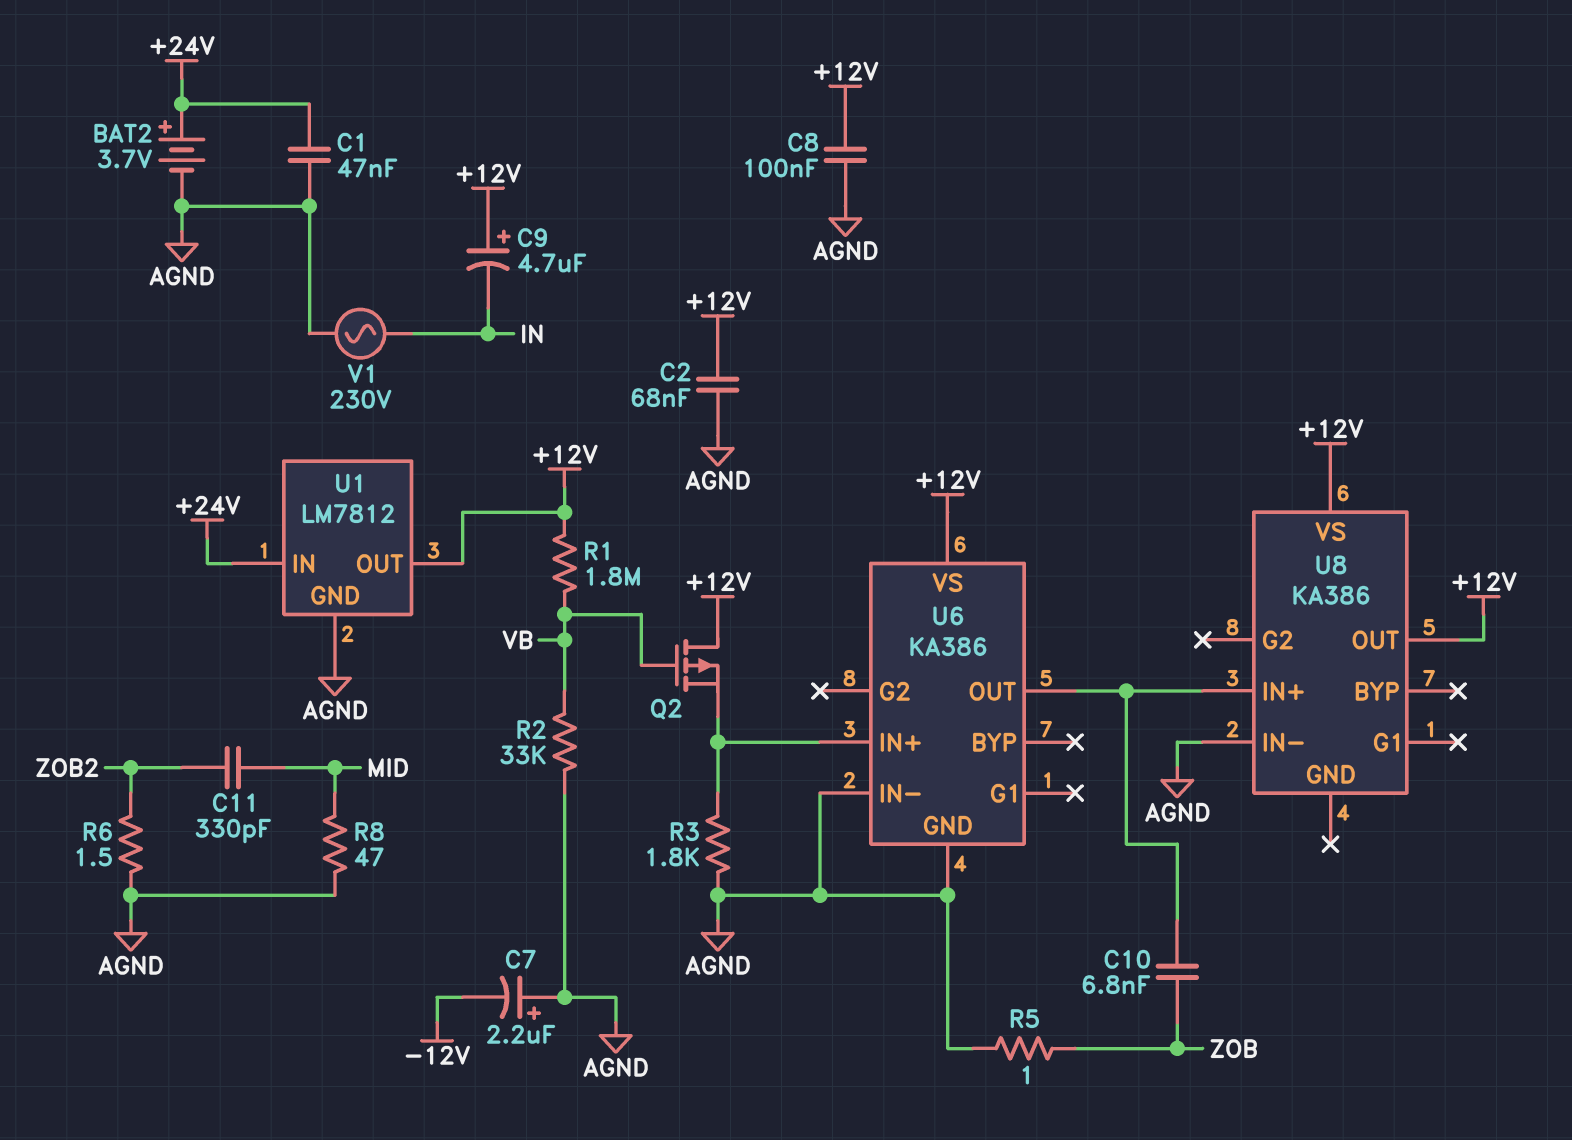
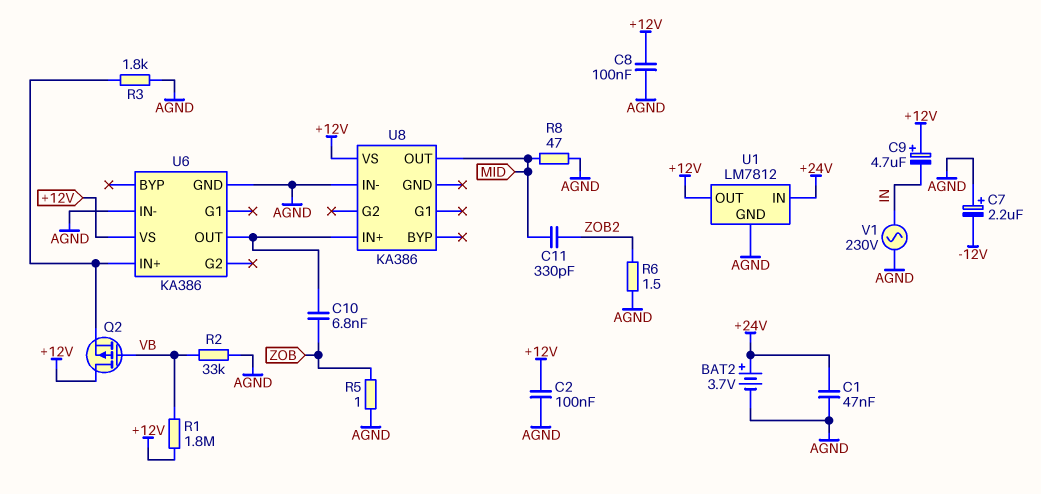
C2: 68nF (+12V, AGND) -> 100nF (+12V, AGND)
U8 pin OUT: +12V -> MID

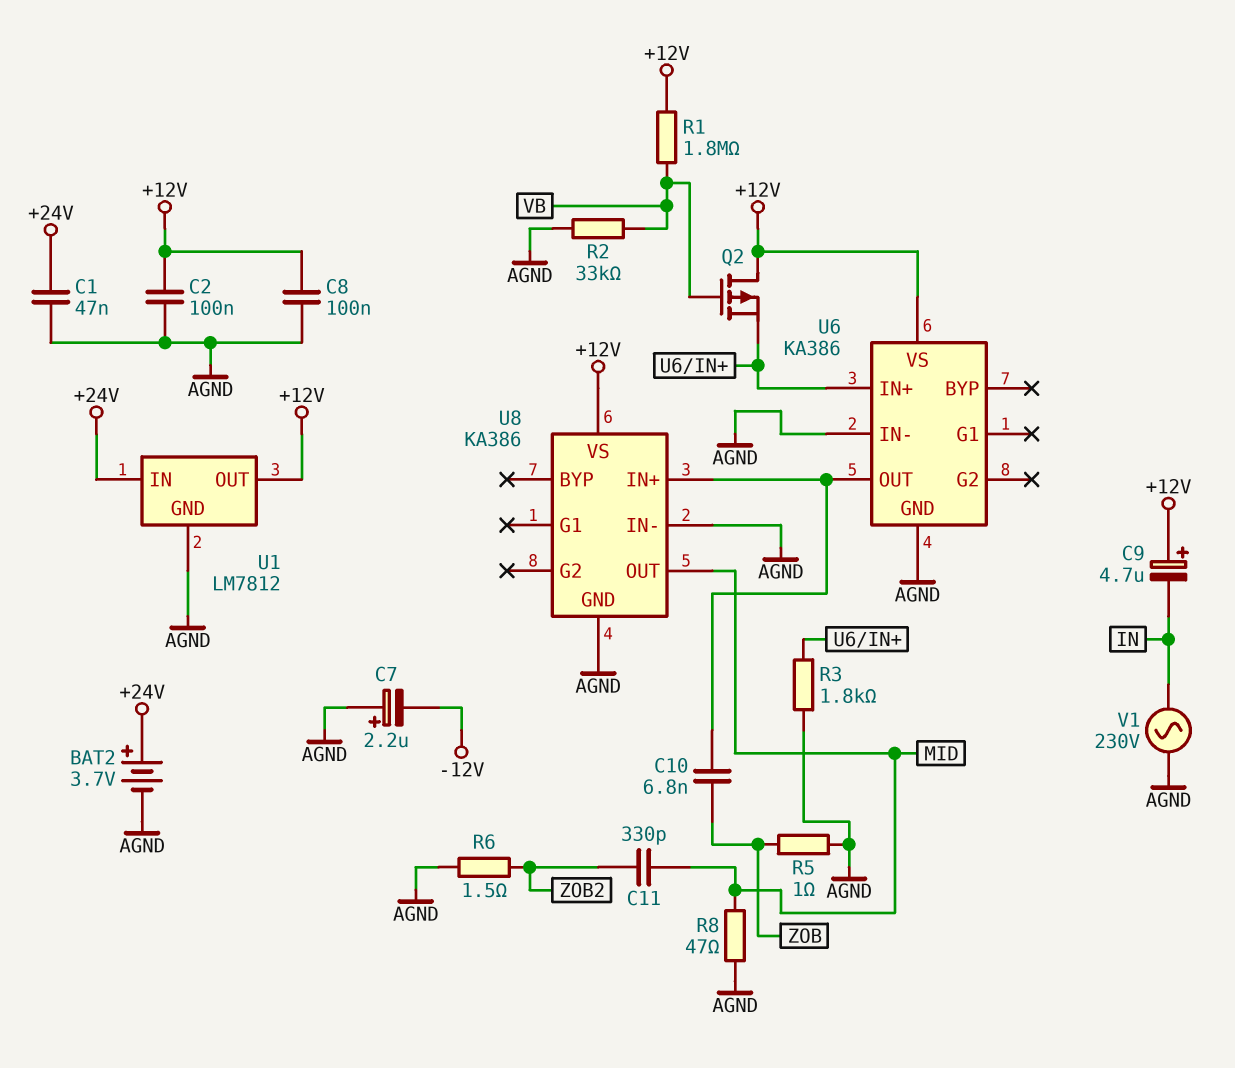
U8 pin GND: none -> AGND

